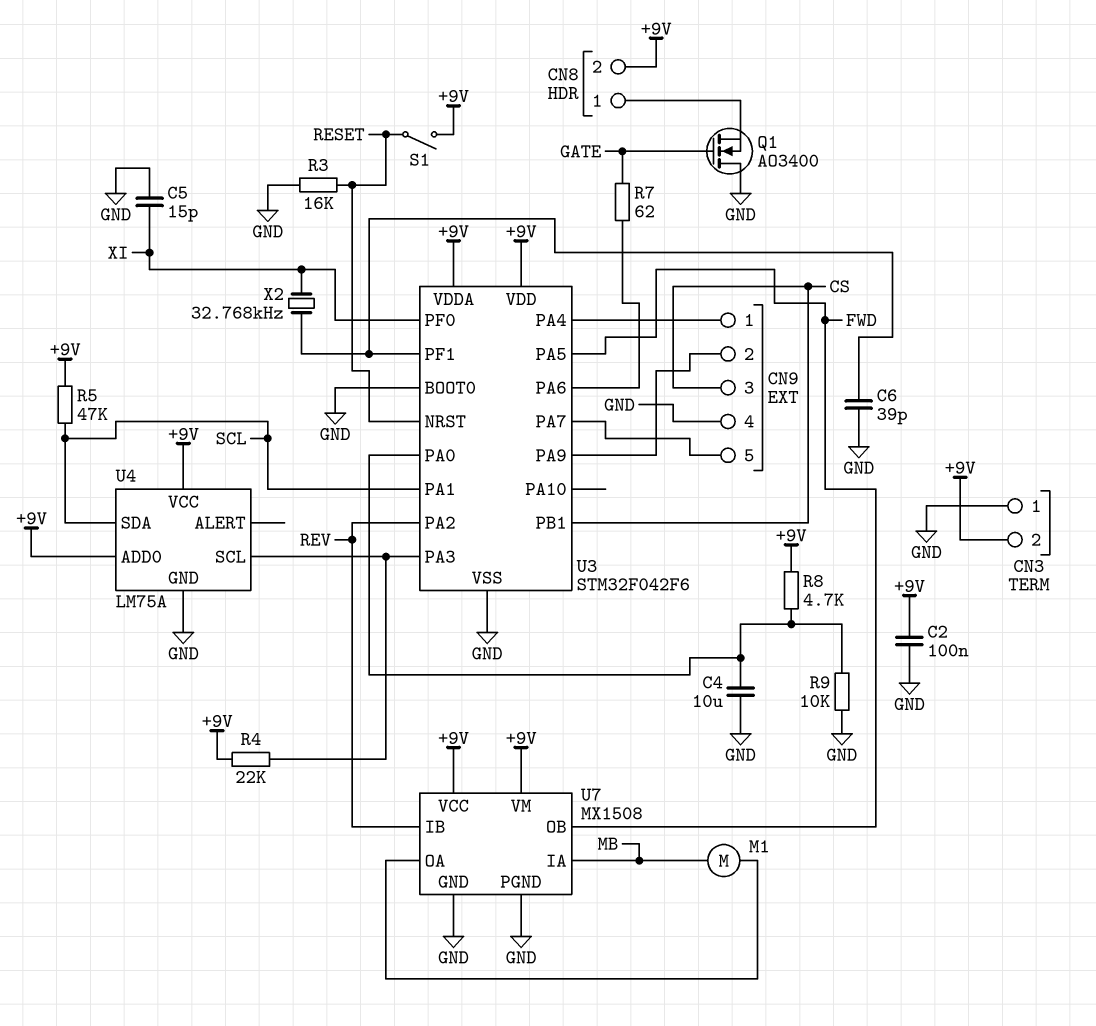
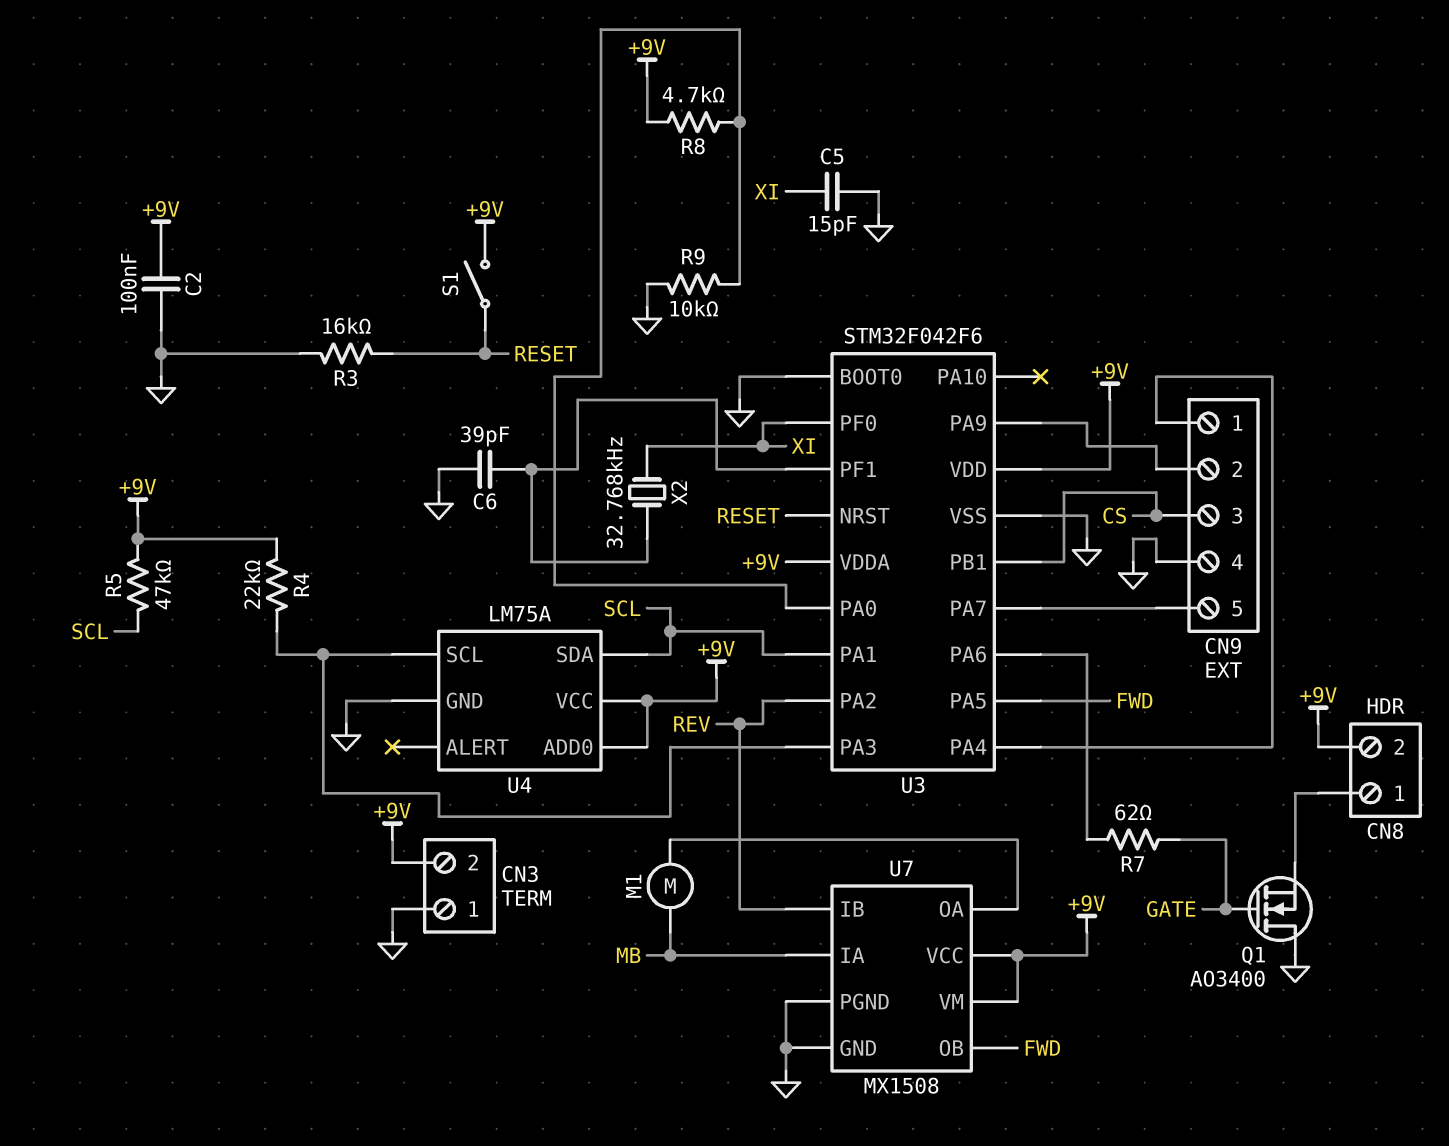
C4: 10uF (GND, U3/PA0) -> none

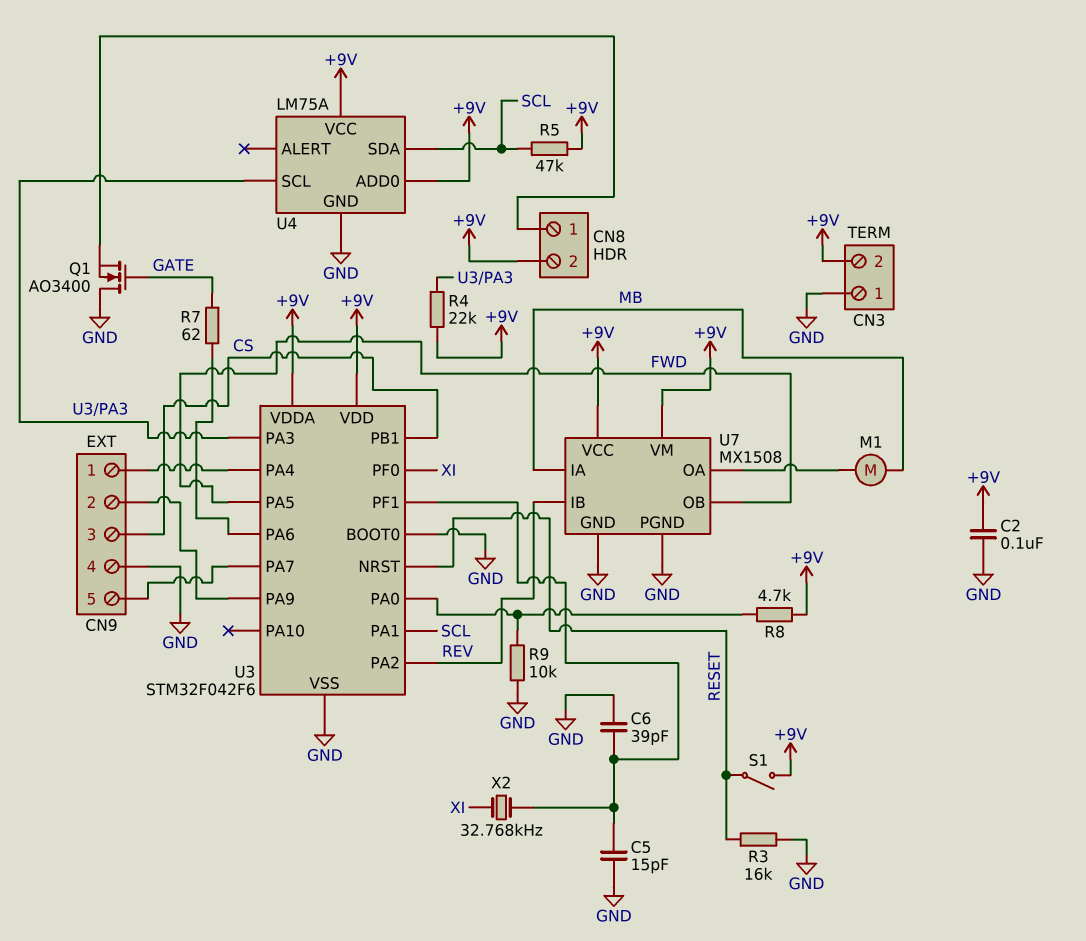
C5: 15pF (GND, XI) -> 15pF (GND, U3/PF1)

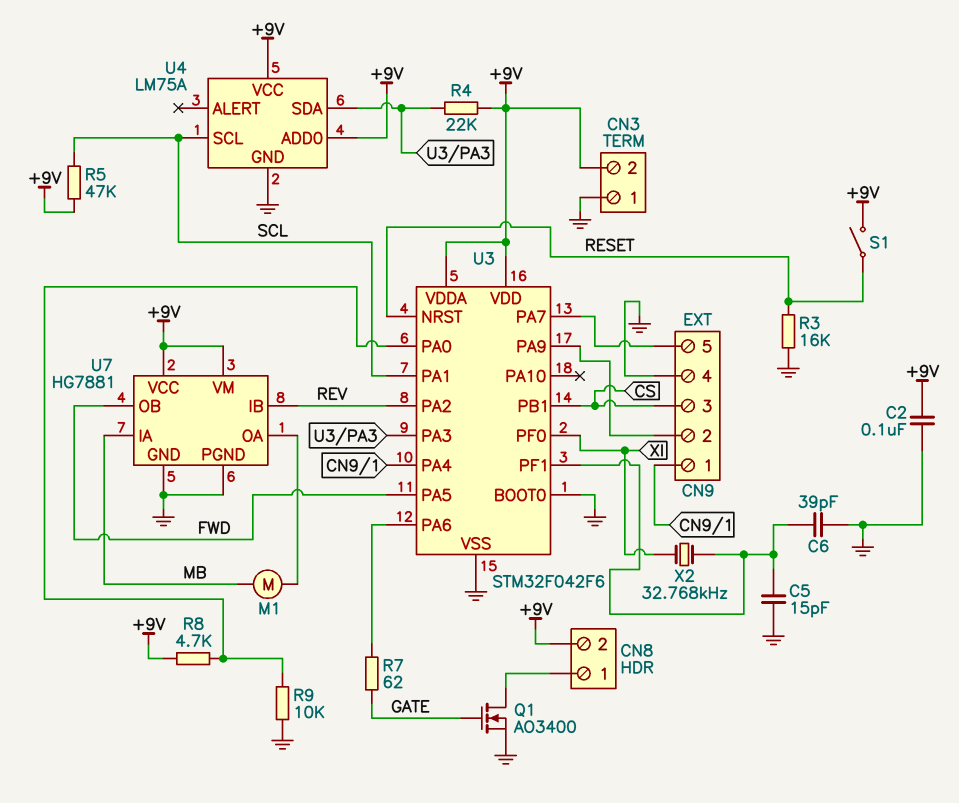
Q1: NMOS AO3400 (G GATE, D GND, S CN8/1) -> NMOS AO3400 (G GATE, D CN8/1, S GND)
U4 pin SCL: U3/PA3 -> SCL
U4 pin SDA: SCL -> U3/PA3
U7: MX1508 -> HG7881

